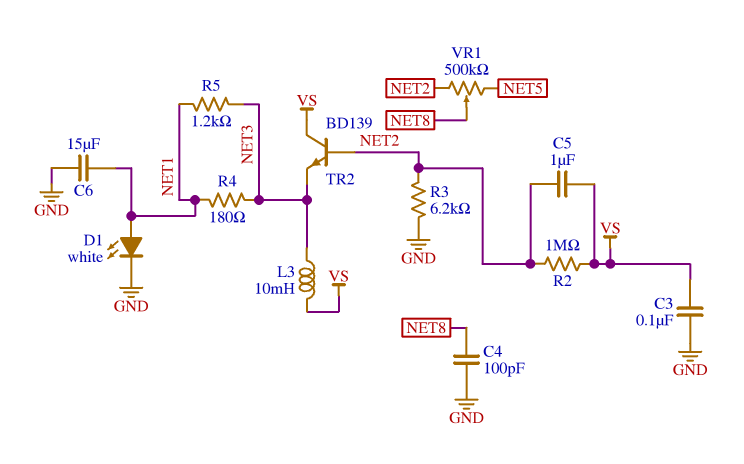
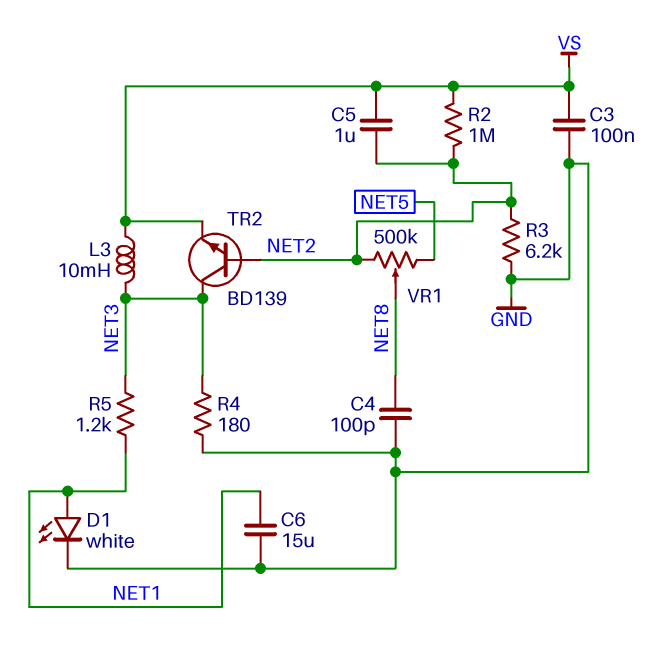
R4: 180 (NET1, NET3) -> 180 (GND, NET3)
TR2: NPN BD139 (B NET2, C VS, E NET3) -> NPN BD139 (B NET2, C NET3, E VS)

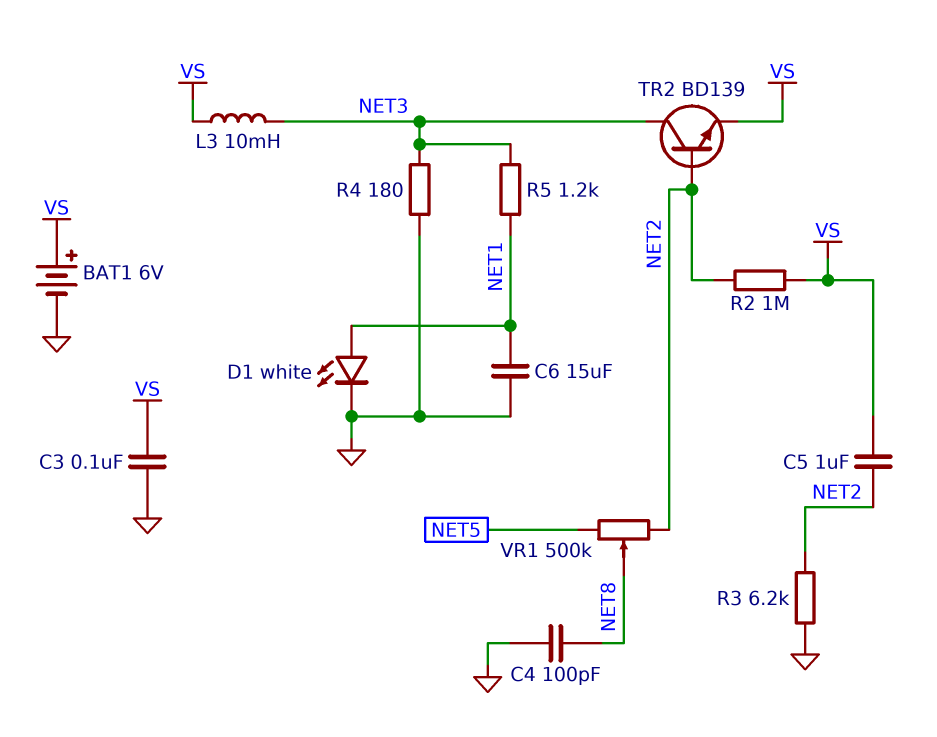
BAT1: none -> 6V (plus VS, minus GND)

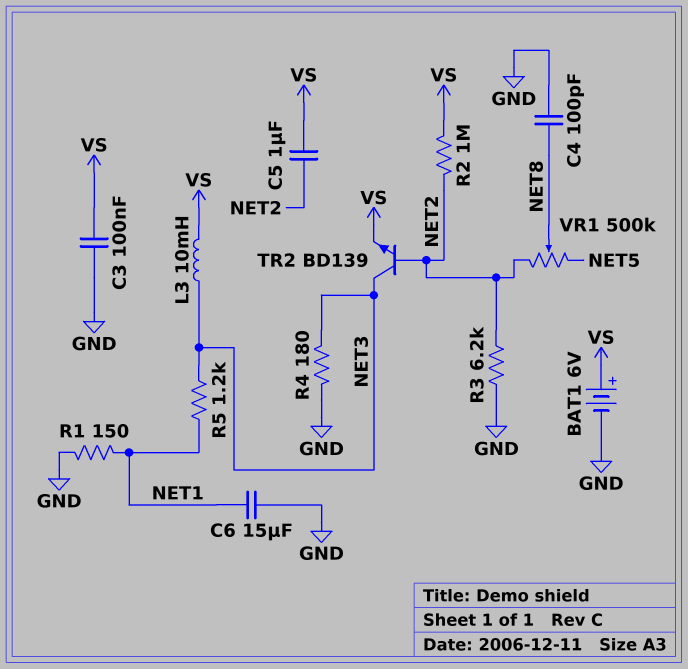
D1: LED white (A NET1, K GND) -> none
R1: none -> 150 (GND, NET1)

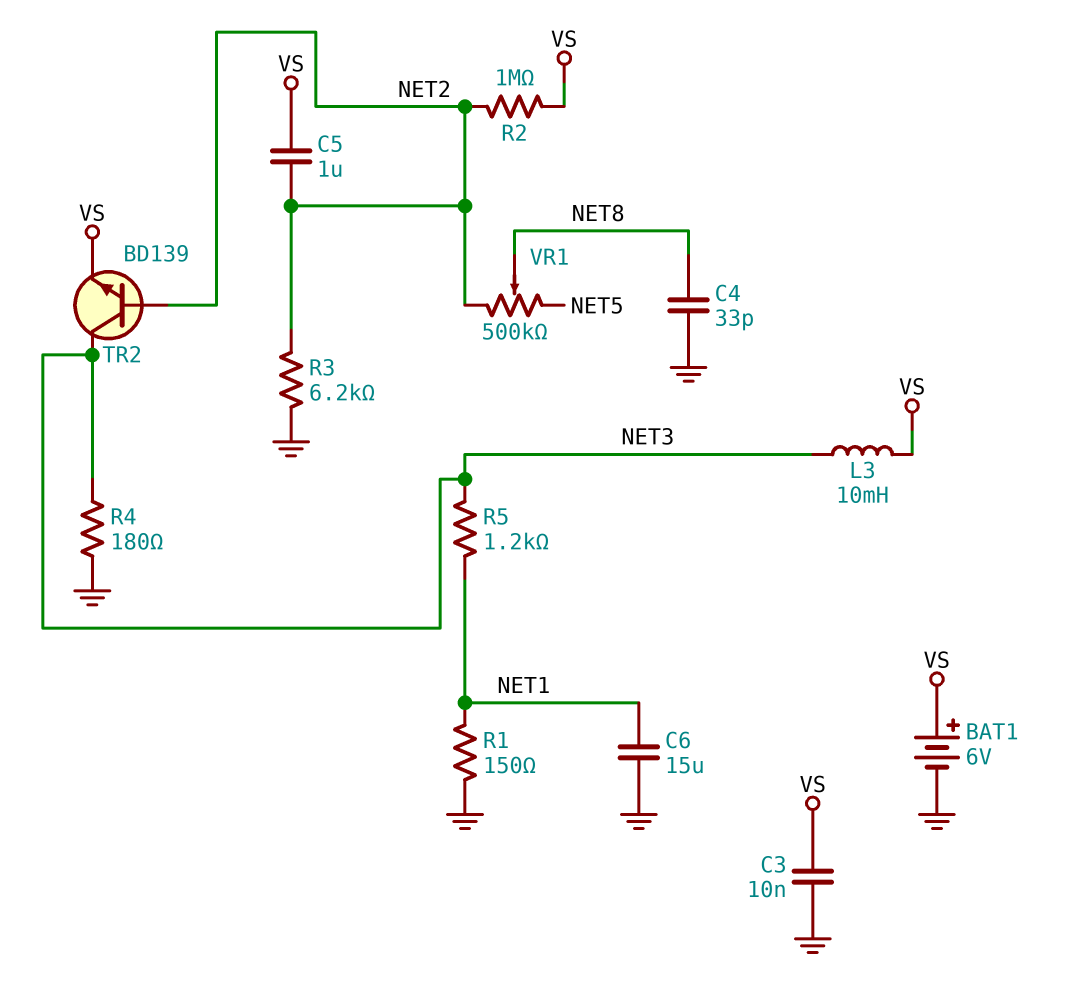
C3: 100nF (GND, VS) -> 10nF (GND, VS)
C4: 100pF (GND, NET8) -> 33pF (GND, NET8)

